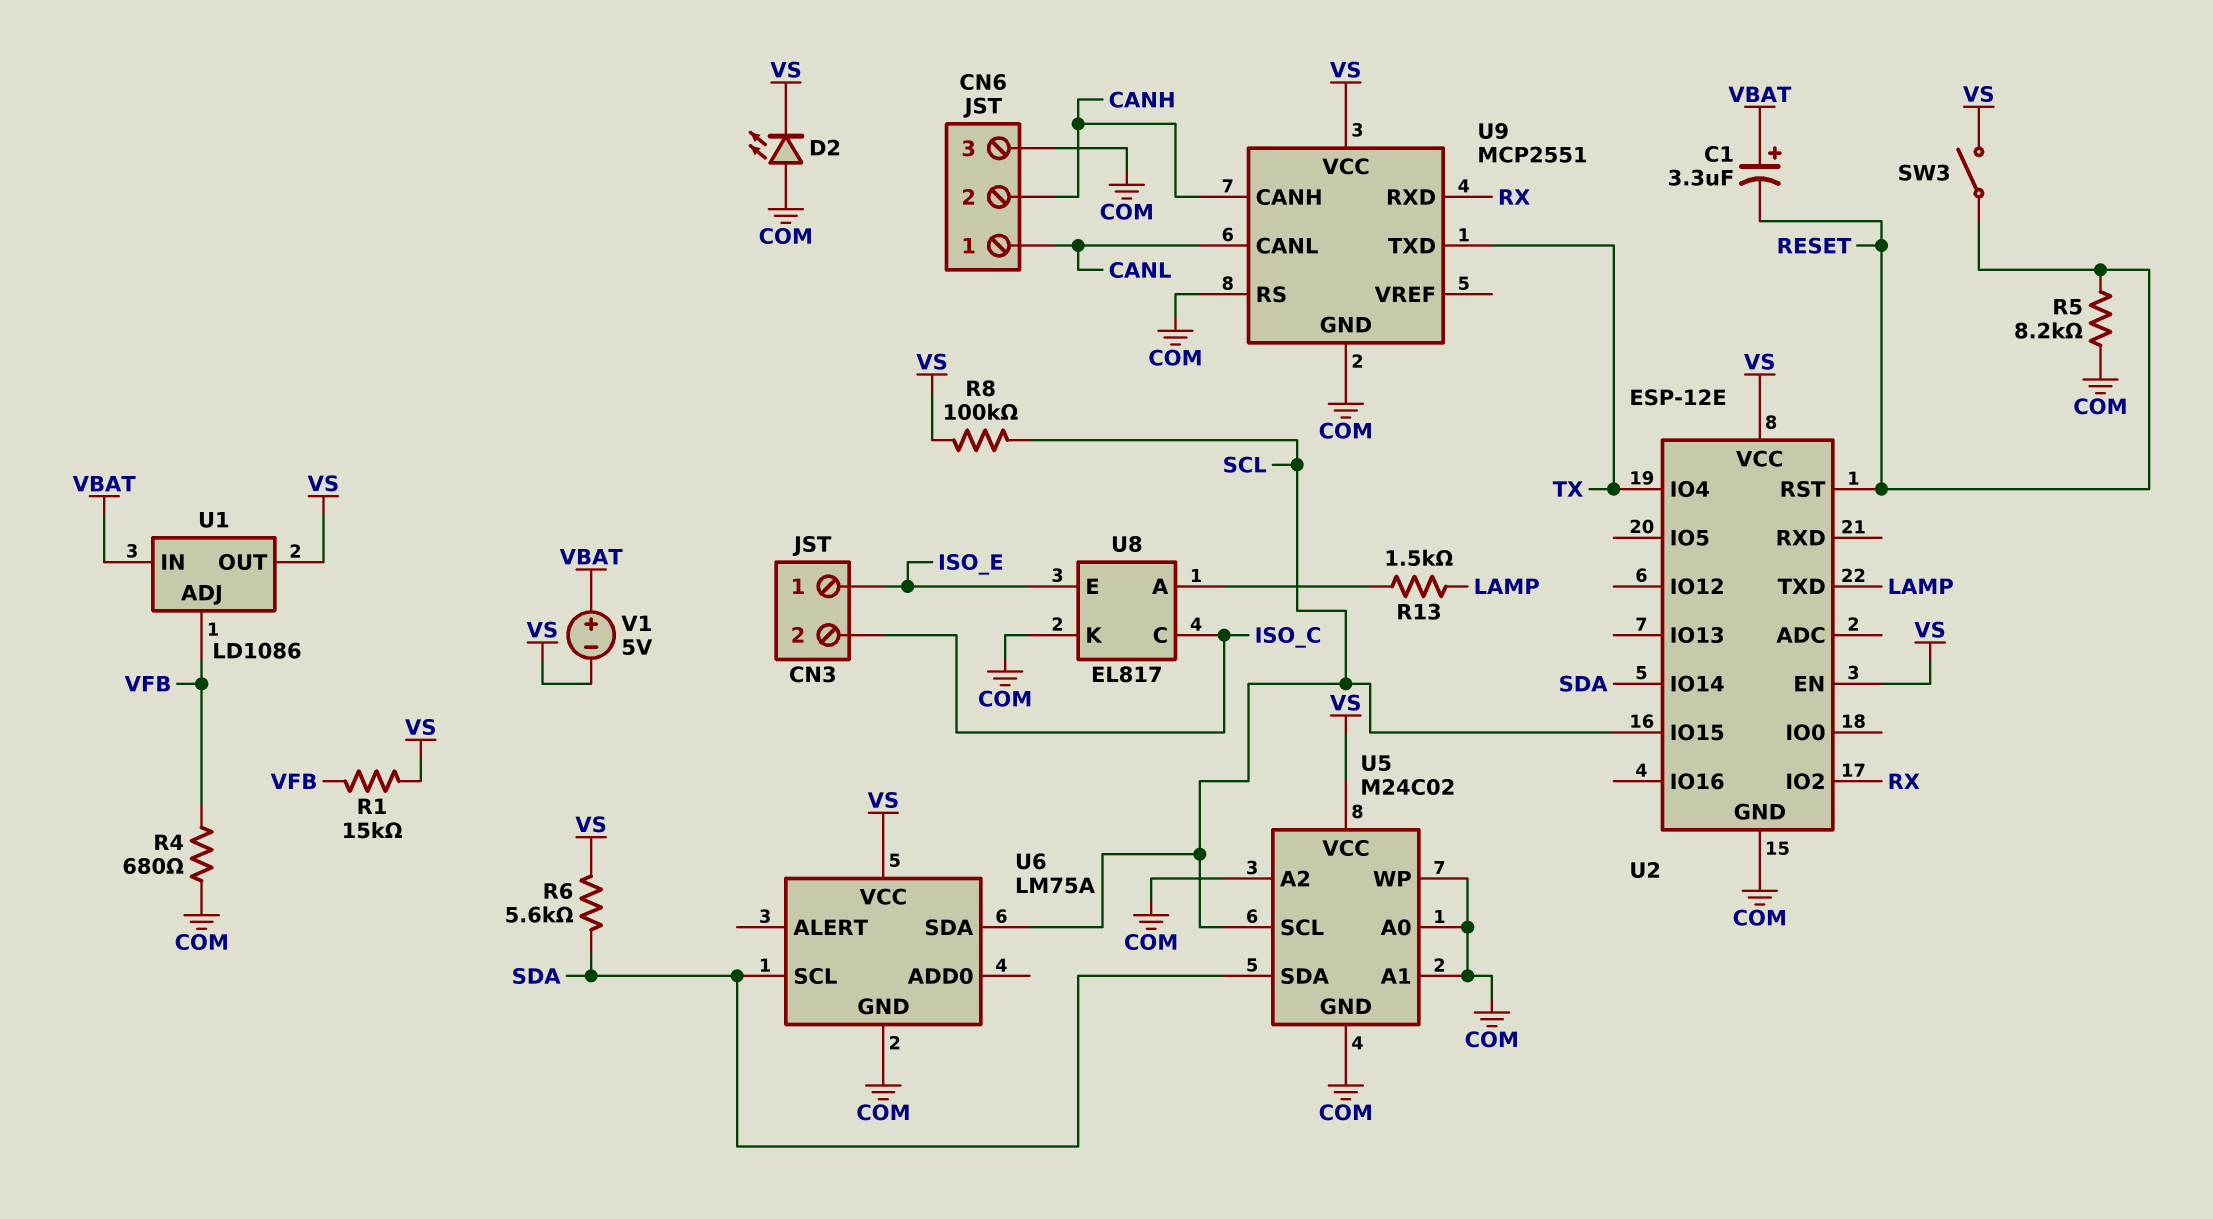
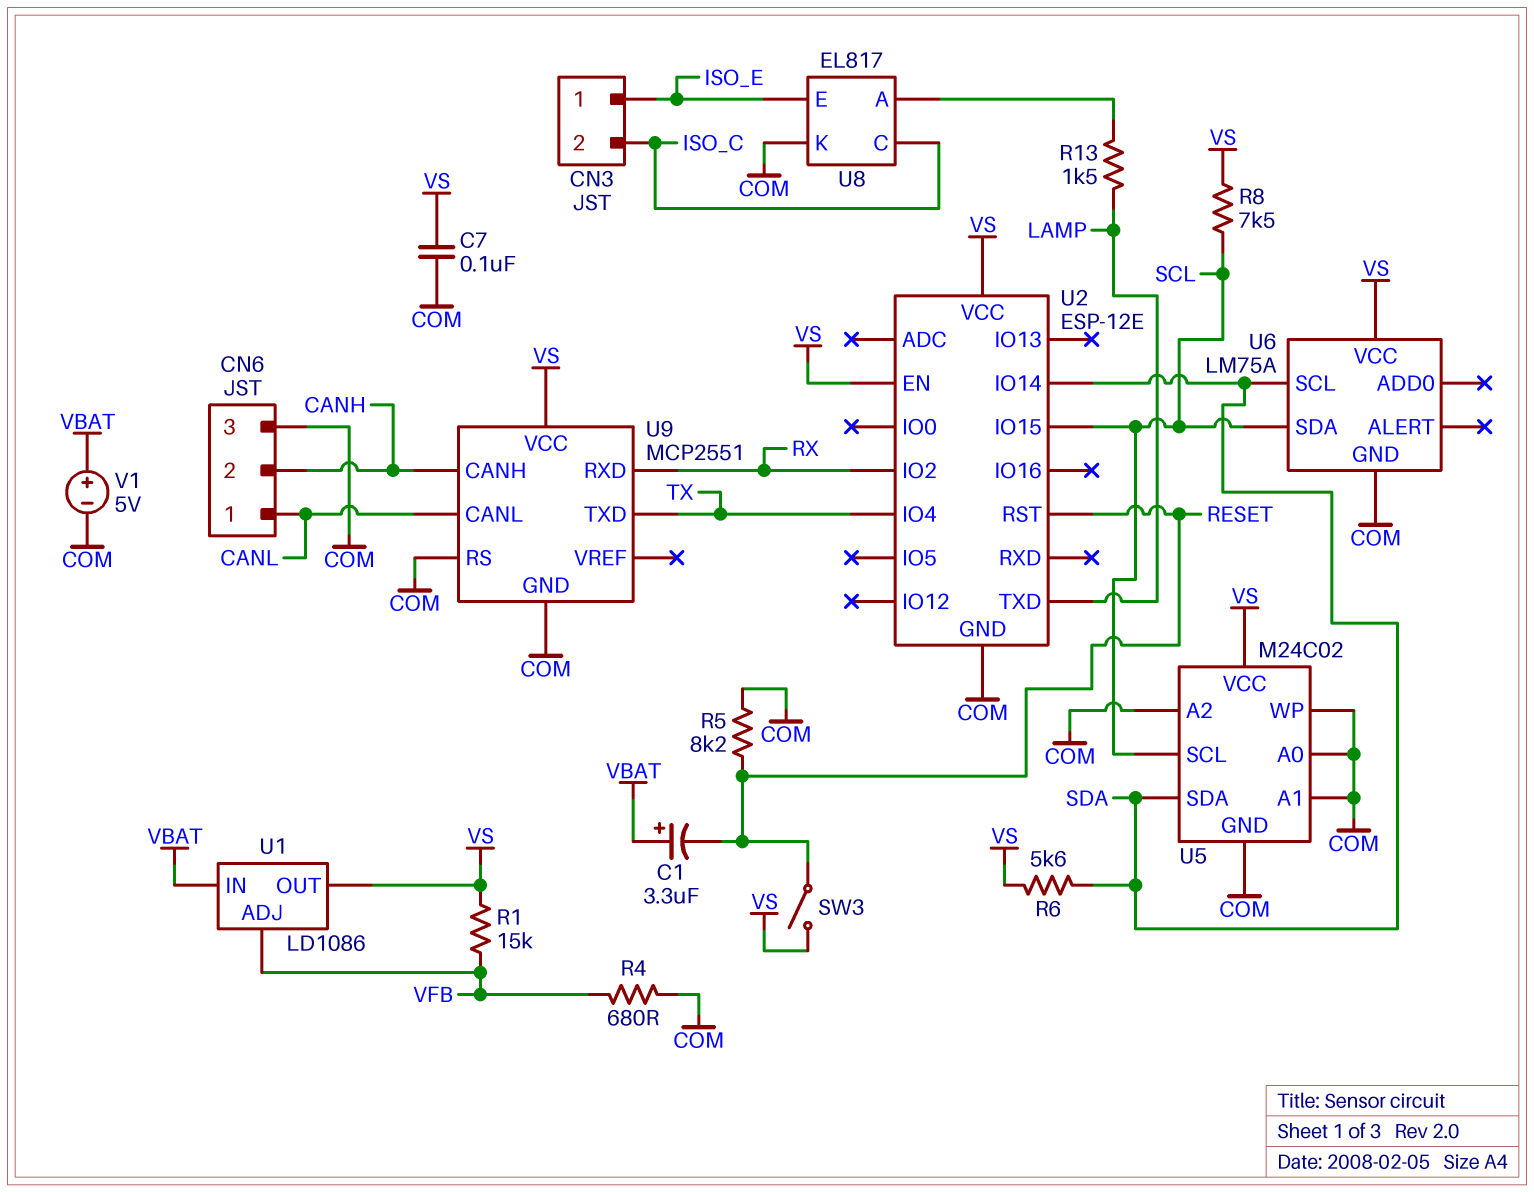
C7: none -> 100nF (COM, VS)
D2: LED (A COM, K VS) -> none
R8: 100k (SCL, VS) -> 7.5k (SCL, VS)
V1: 5V (plus VBAT, minus VS) -> 5V (plus VBAT, minus COM)

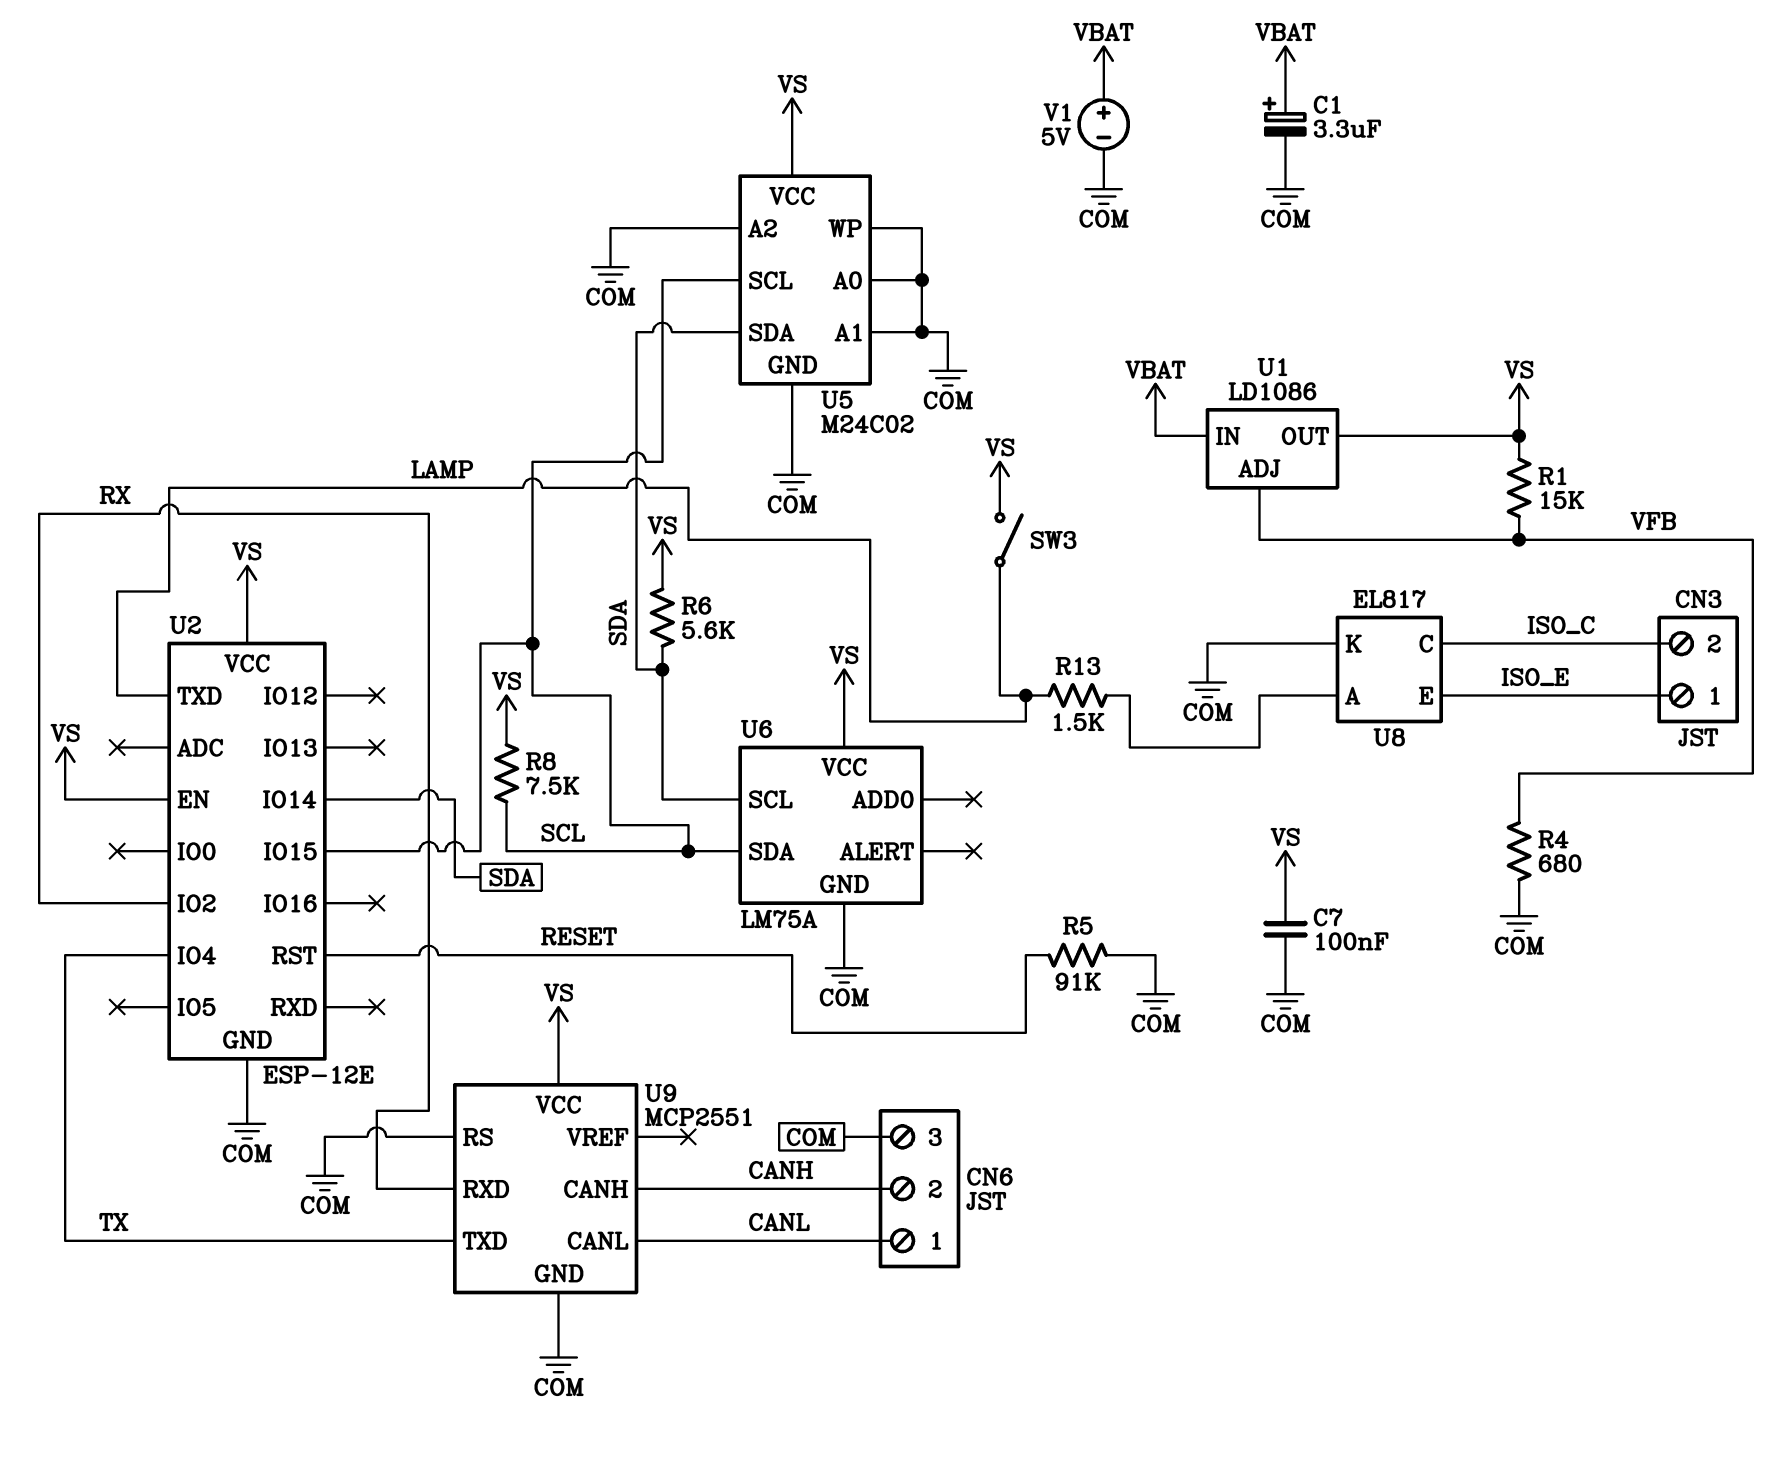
C1: 3.3uF (plus VBAT, minus RESET) -> 3.3uF (plus VBAT, minus COM)
R5: 8.2k (COM, RESET) -> 91k (COM, RESET)
SW3: switch (RESET, VS) -> switch (LAMP, VS)

